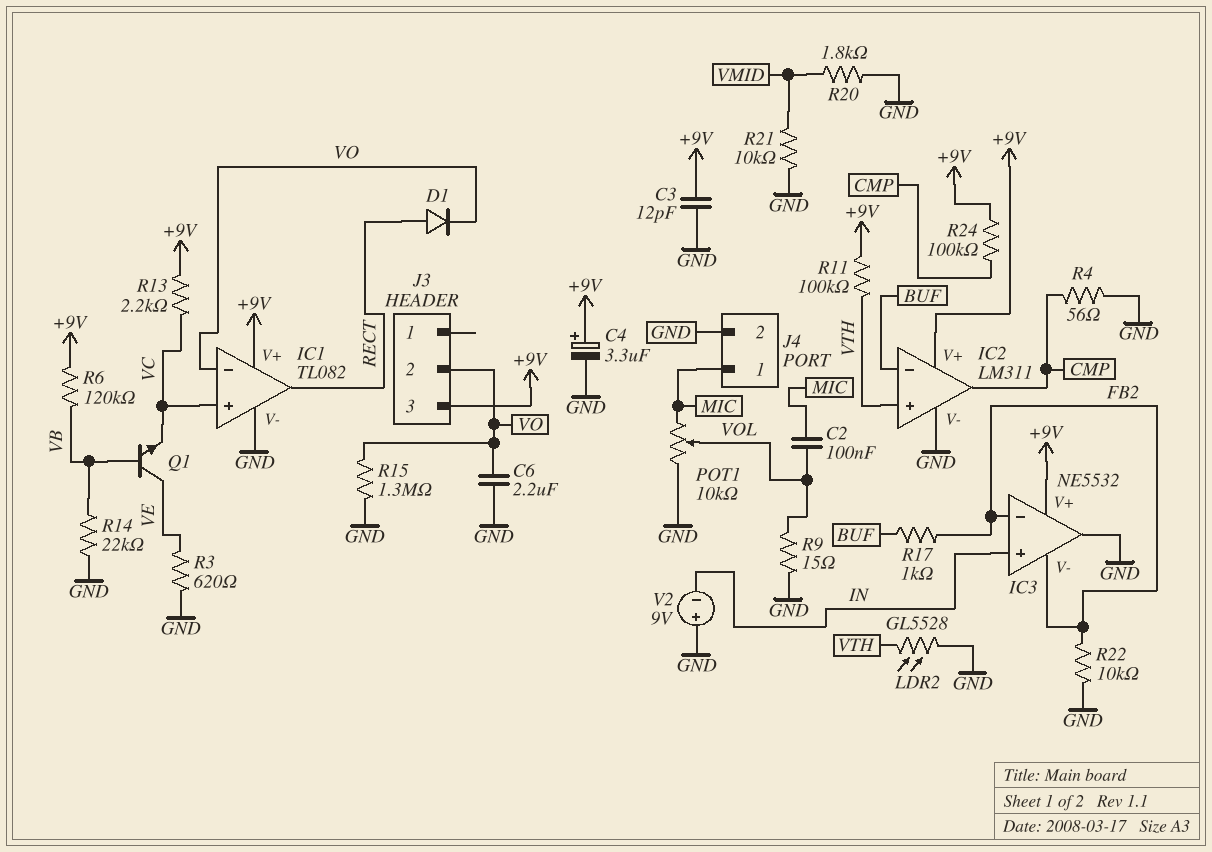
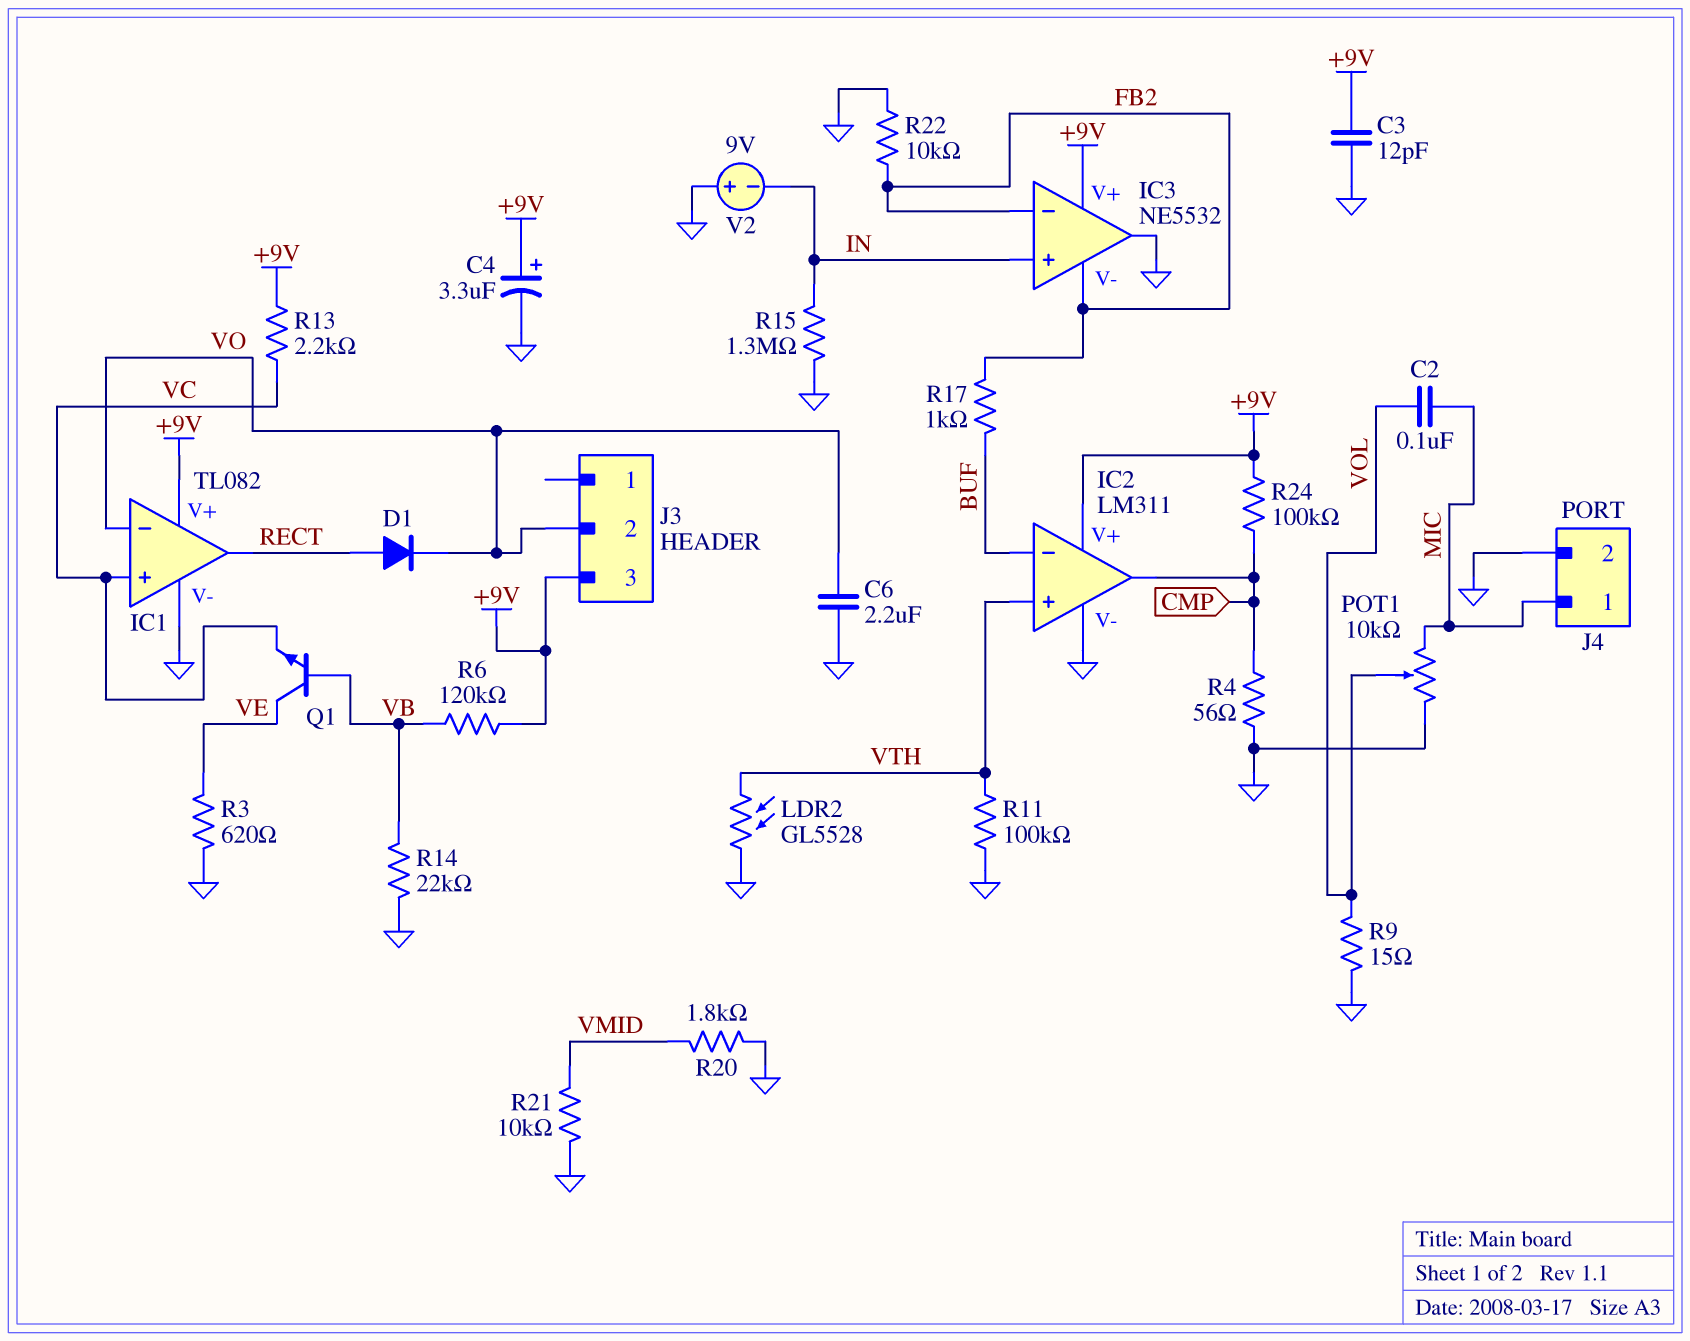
R11: 100k (+9V, VTH) -> 100k (GND, VTH)
R15: 1.3M (GND, VO) -> 1.3M (GND, IN)

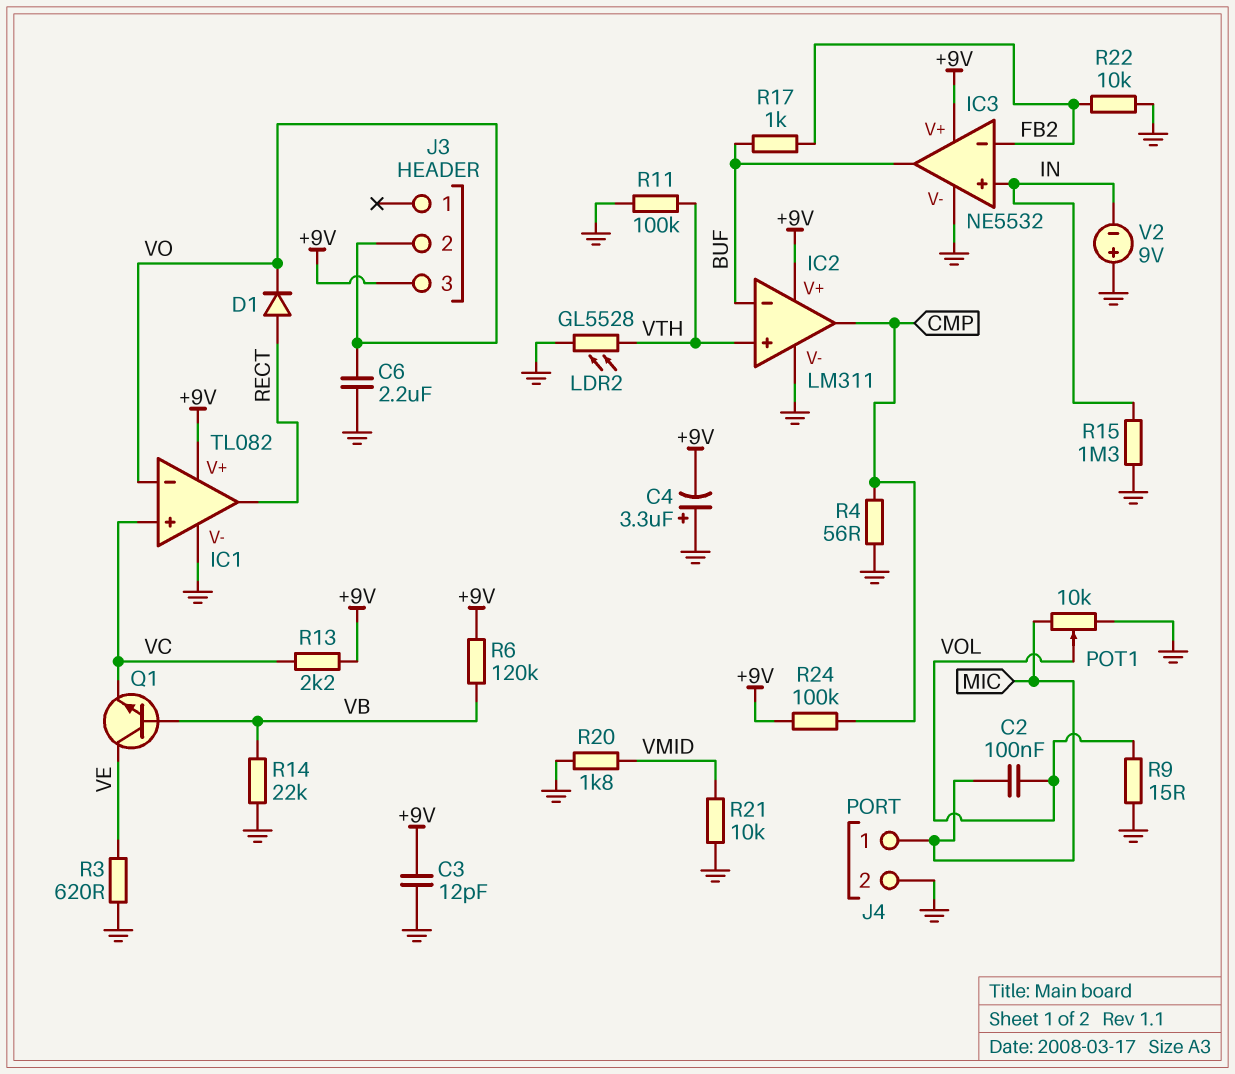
C4: 3.3uF (plus +9V, minus GND) -> 3.3uF (plus GND, minus +9V)
IC3 pin V-: FB2 -> GND
IC3 pin out: GND -> BUF

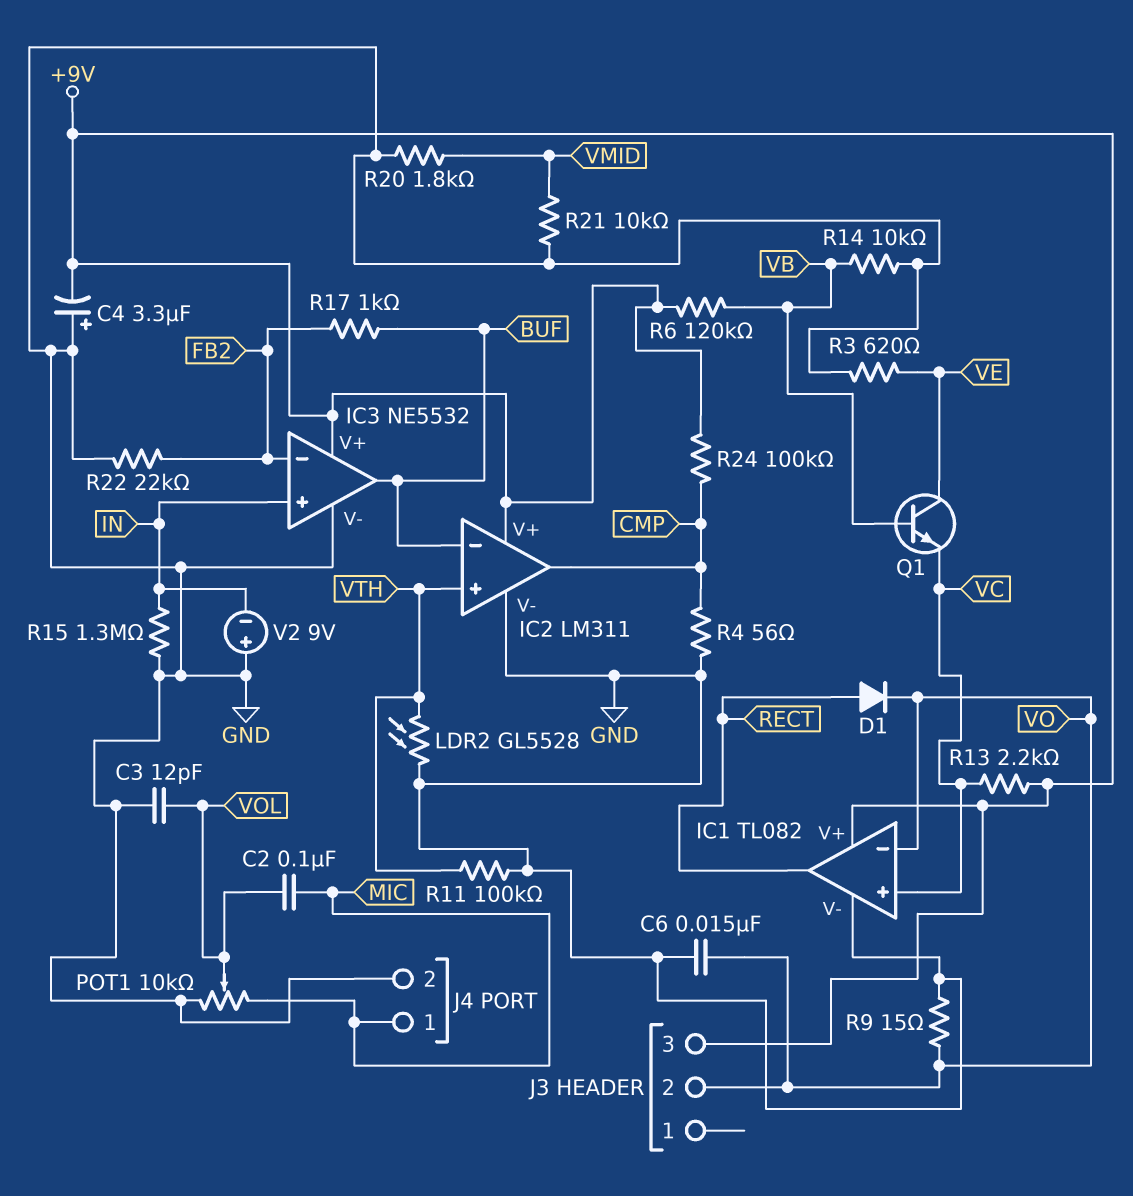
C3: 12pF (+9V, GND) -> 12pF (GND, VOL)
C6: 2.2uF (GND, VO) -> 15nF (GND, VO)
R9: 15 (GND, VOL) -> 15 (GND, VO)
R14: 22k (GND, VB) -> 10k (GND, VB)
R22: 10k (FB2, GND) -> 22k (FB2, GND)

